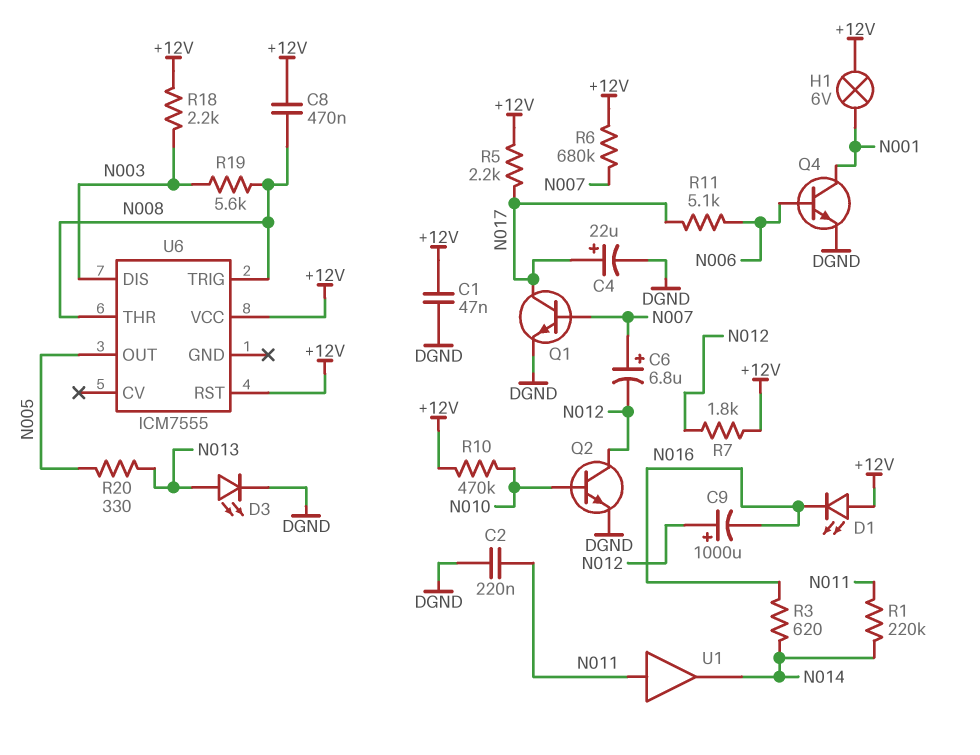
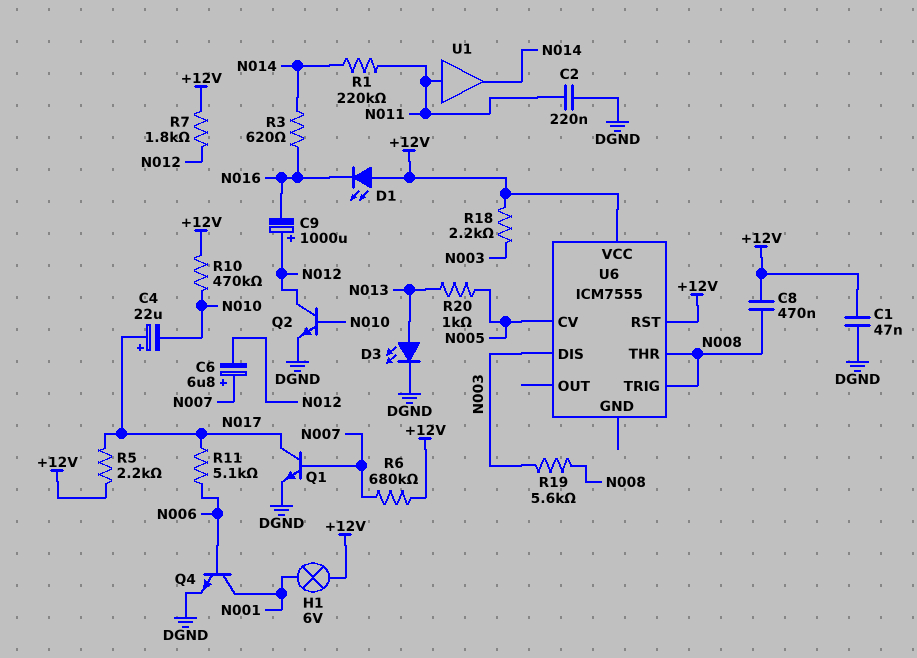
C4: 22uF (plus N017, minus DGND) -> 22uF (plus N017, minus N010)
R20: 330 (N005, N013) -> 1k (N005, N013)
U6 pin CV: none -> N005
U6 pin OUT: N005 -> none

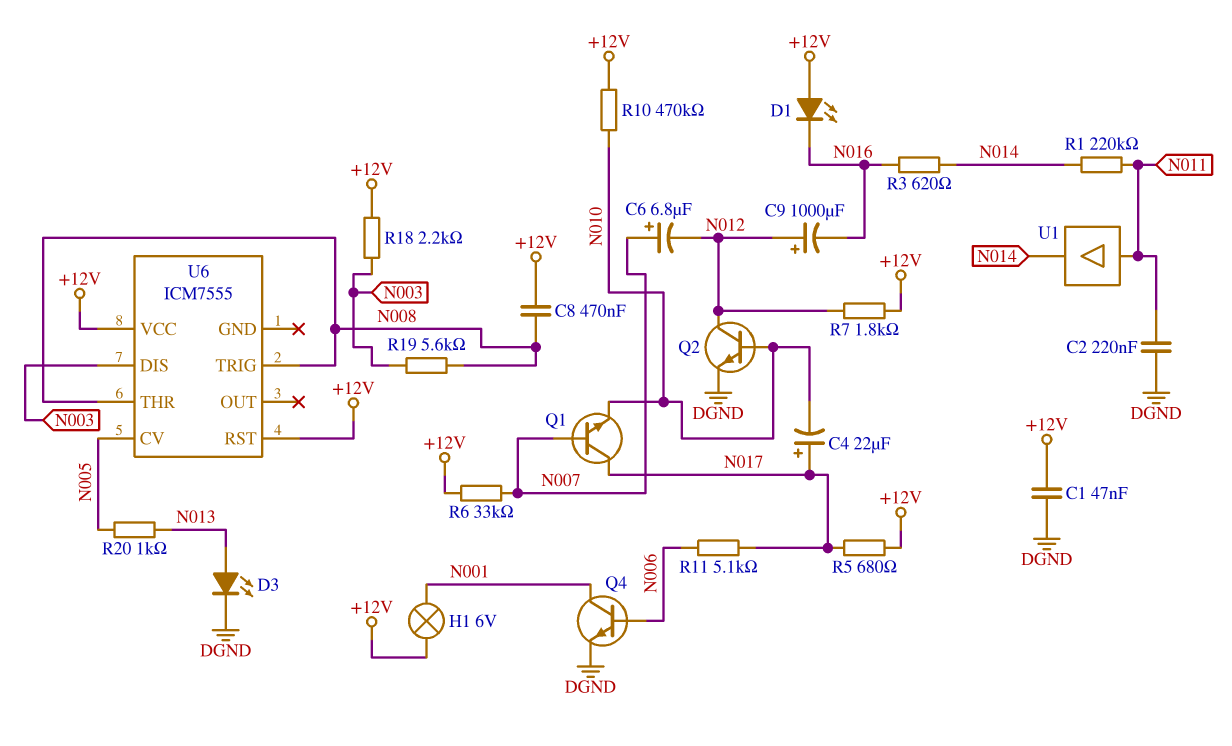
Q1: NPN (B N007, C N017, E DGND) -> NPN (B N007, C N017, E N010)
R5: 2.2k (+12V, N017) -> 680 (+12V, N017)
R6: 680k (+12V, N007) -> 33k (+12V, N007)

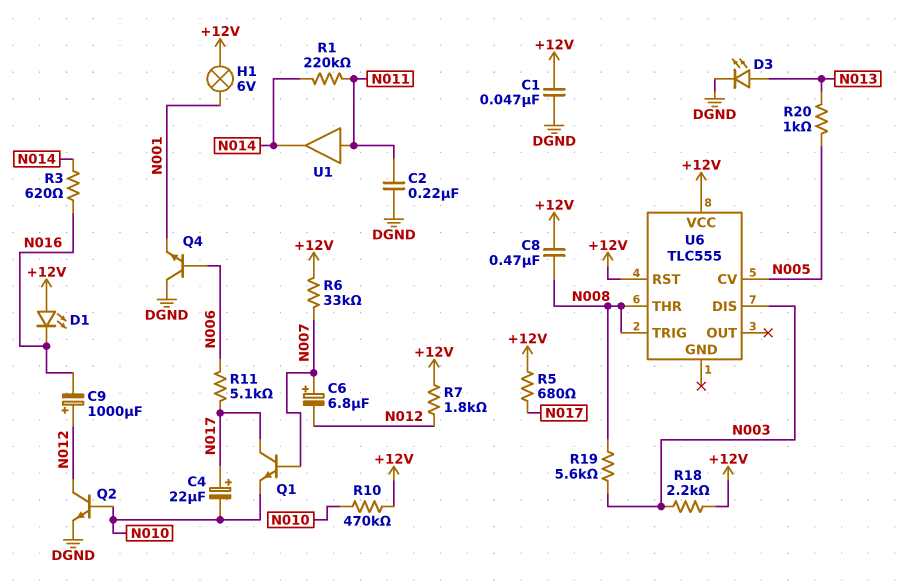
Q4: NPN (B N006, C N001, E DGND) -> NPN (B N006, C DGND, E N001)
U6: ICM7555 -> TLC555

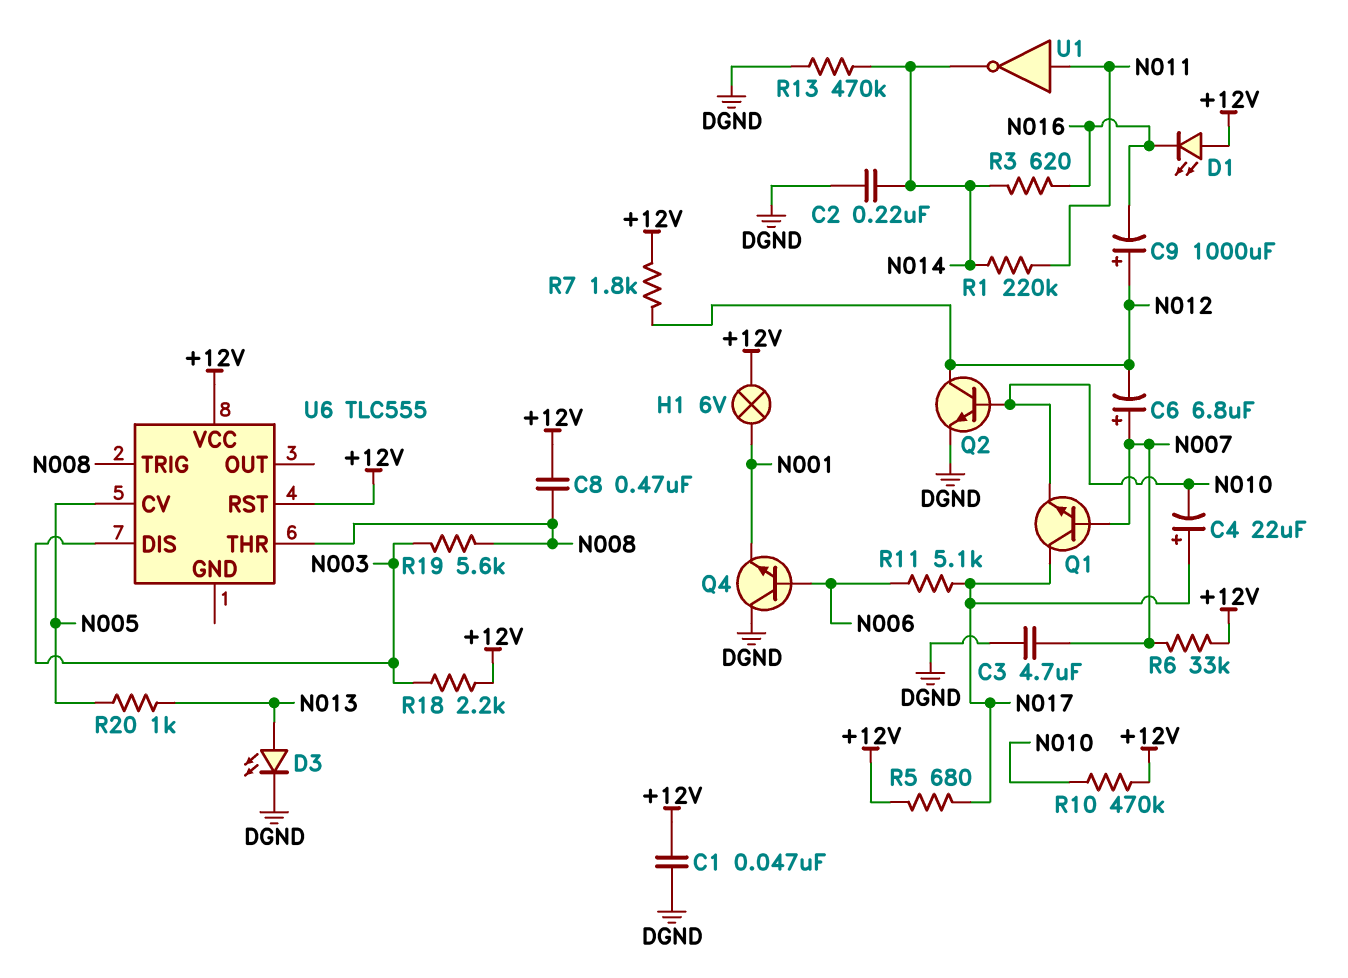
C2: 220nF (DGND, N011) -> 220nF (DGND, N014)
C3: none -> 4.7uF (DGND, N007)
R13: none -> 470k (DGND, N014)
U1: buffer (in N011, out N014) -> NOT (in N011, out N014)

